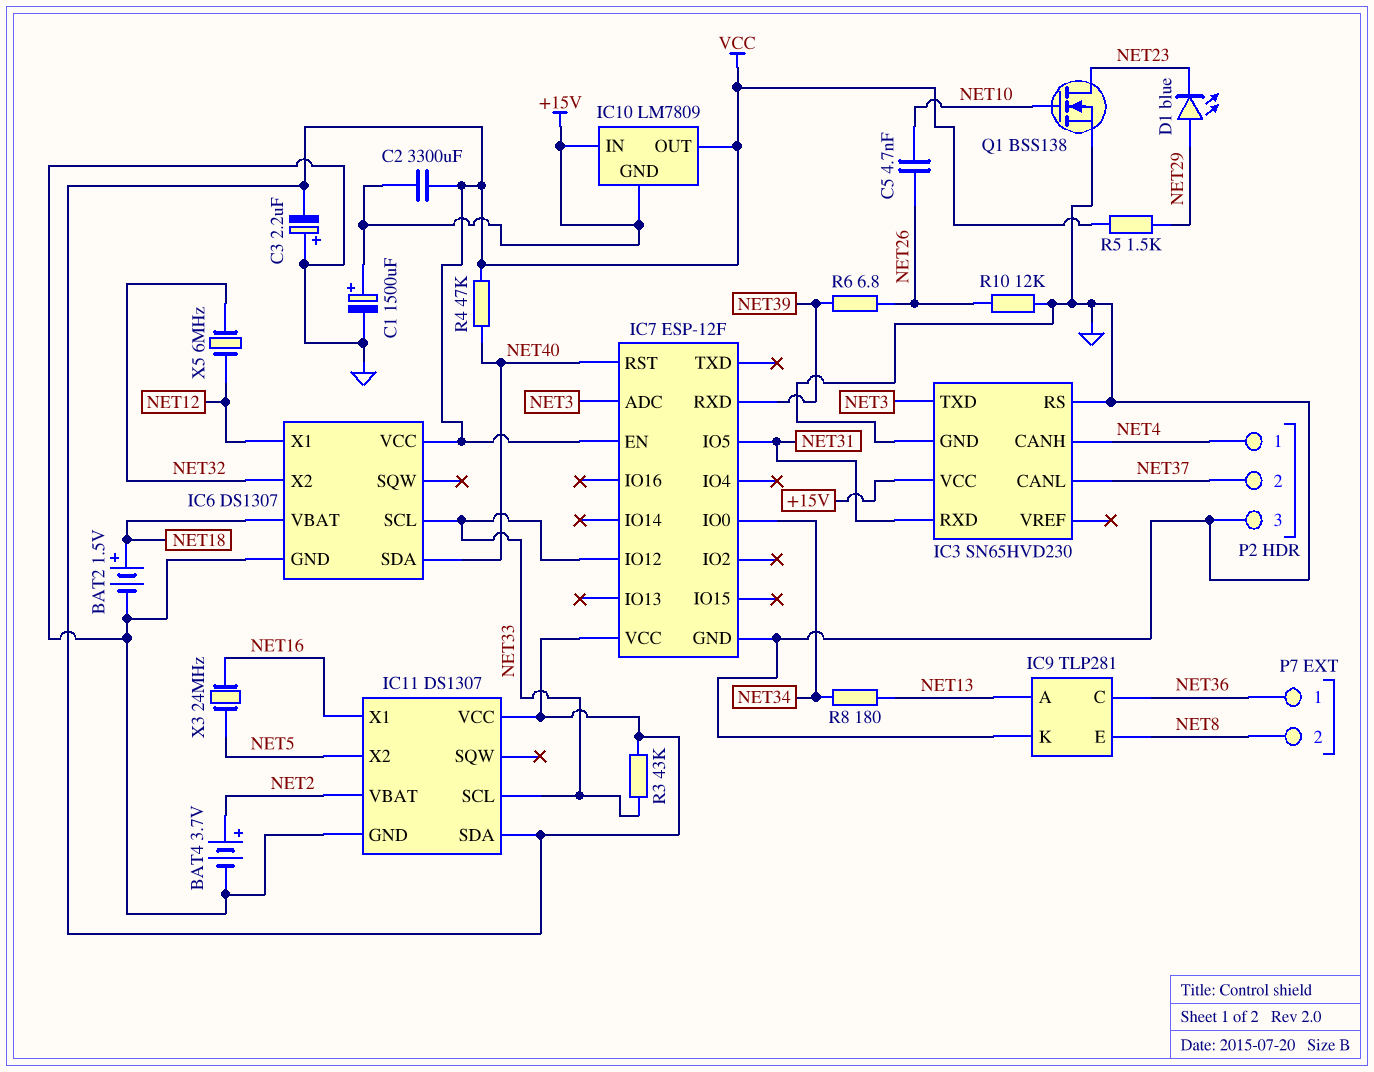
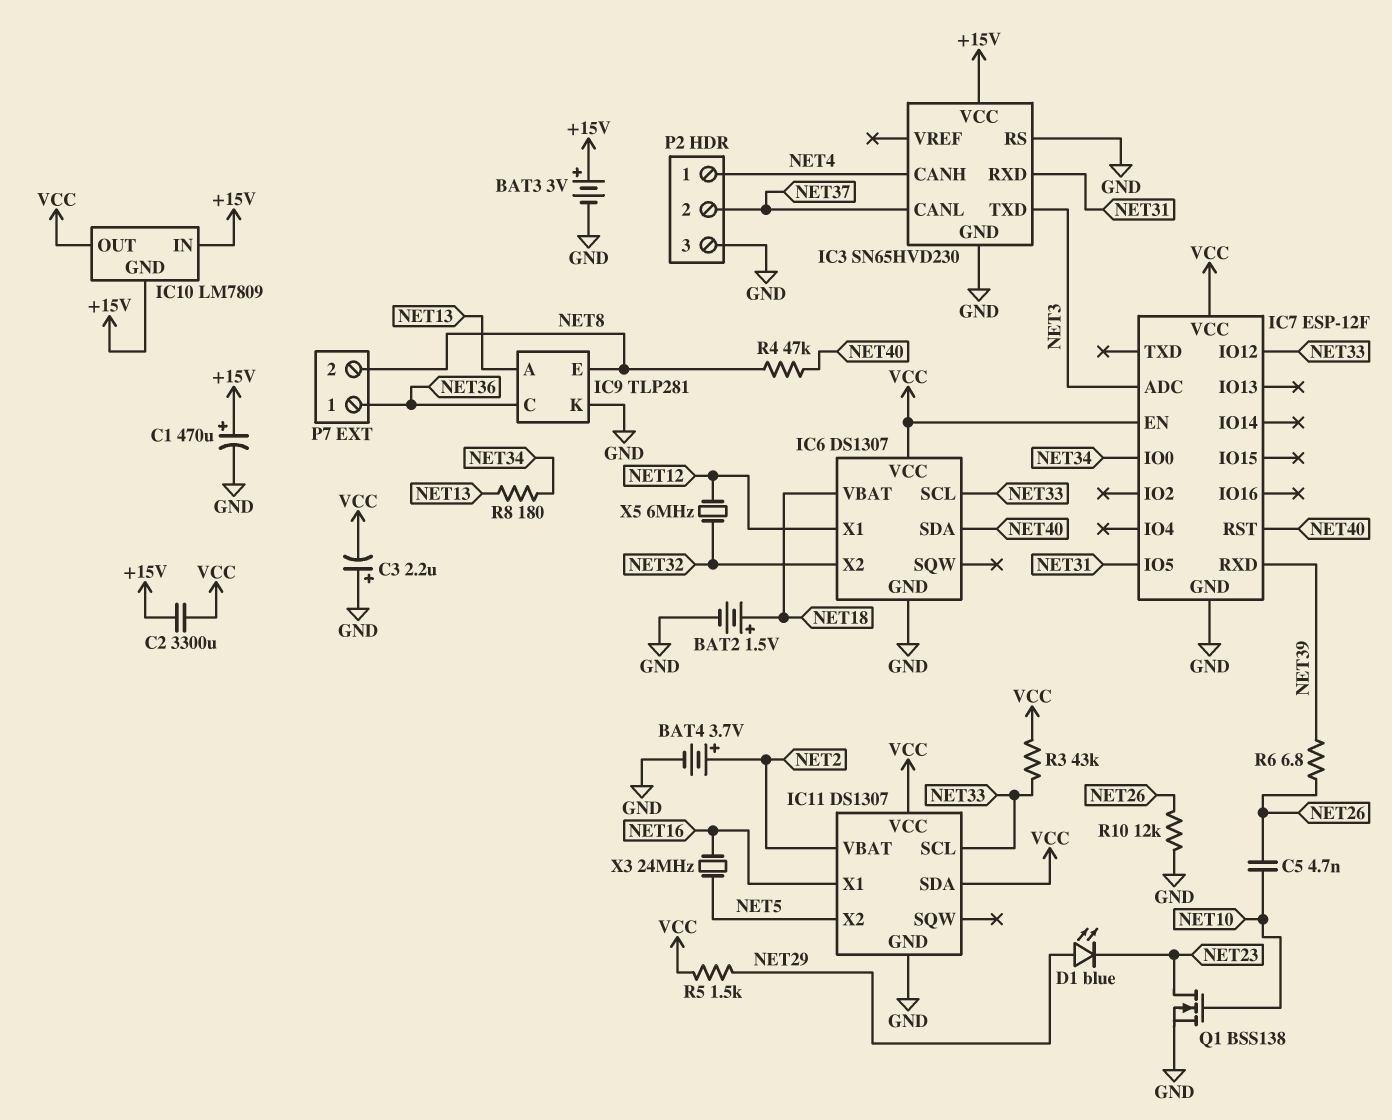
BAT3: none -> 3V (plus +15V, minus GND)
C1: 1500uF (plus +15V, minus GND) -> 470uF (plus +15V, minus GND)
R4: 47k (NET40, VCC) -> 47k (NET8, NET40)

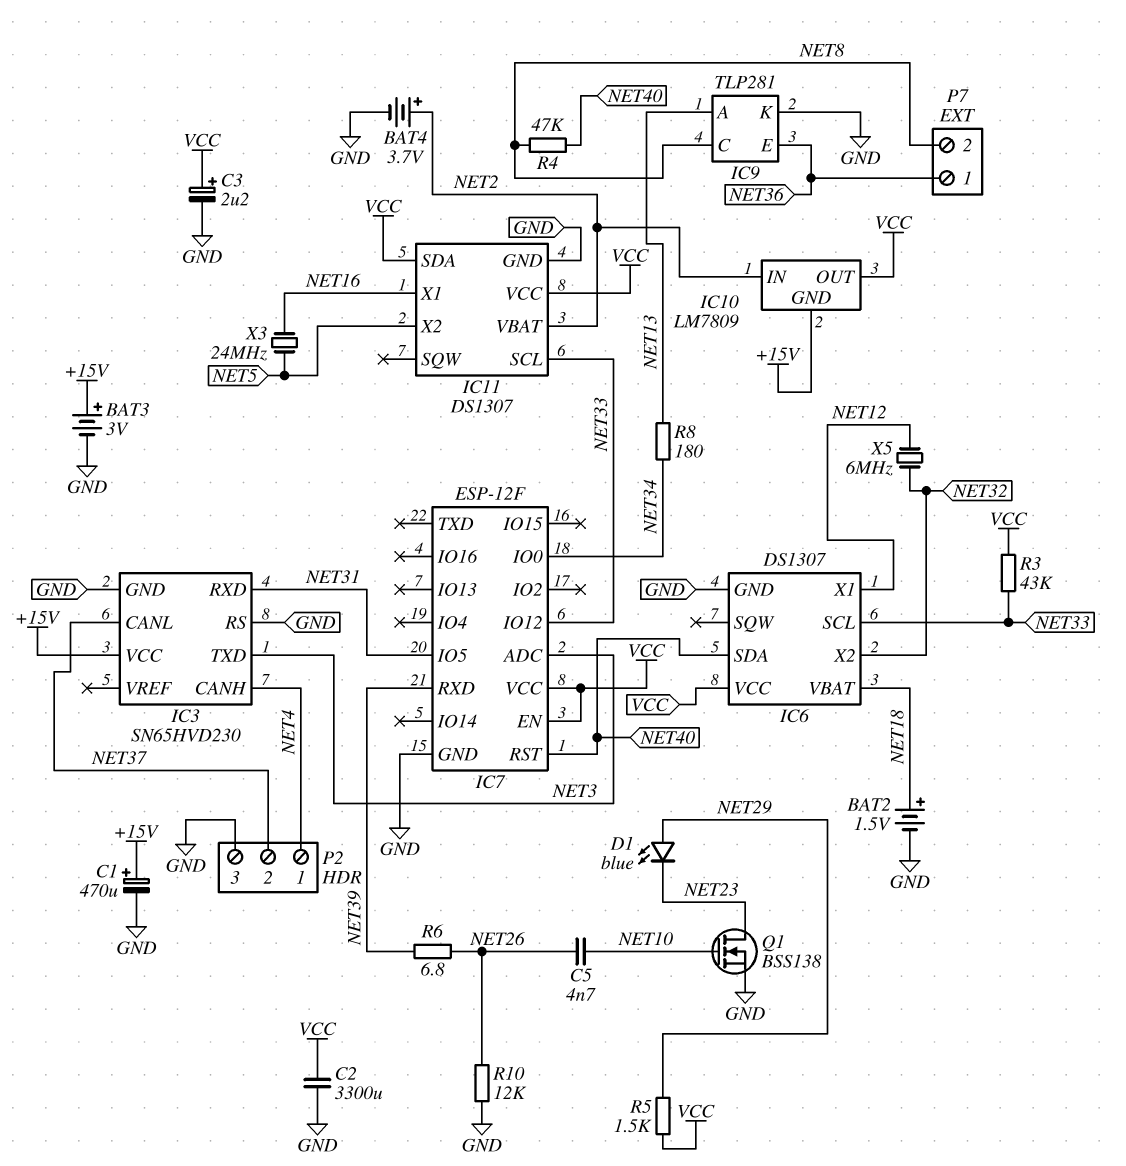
C2: 3300uF (+15V, VCC) -> 3300uF (GND, VCC)
C3: 2.2uF (plus GND, minus VCC) -> 2.2uF (plus VCC, minus GND)
IC9 pin C: NET36 -> NET8
IC9 pin E: NET8 -> NET36
IC10 pin IN: +15V -> NET2

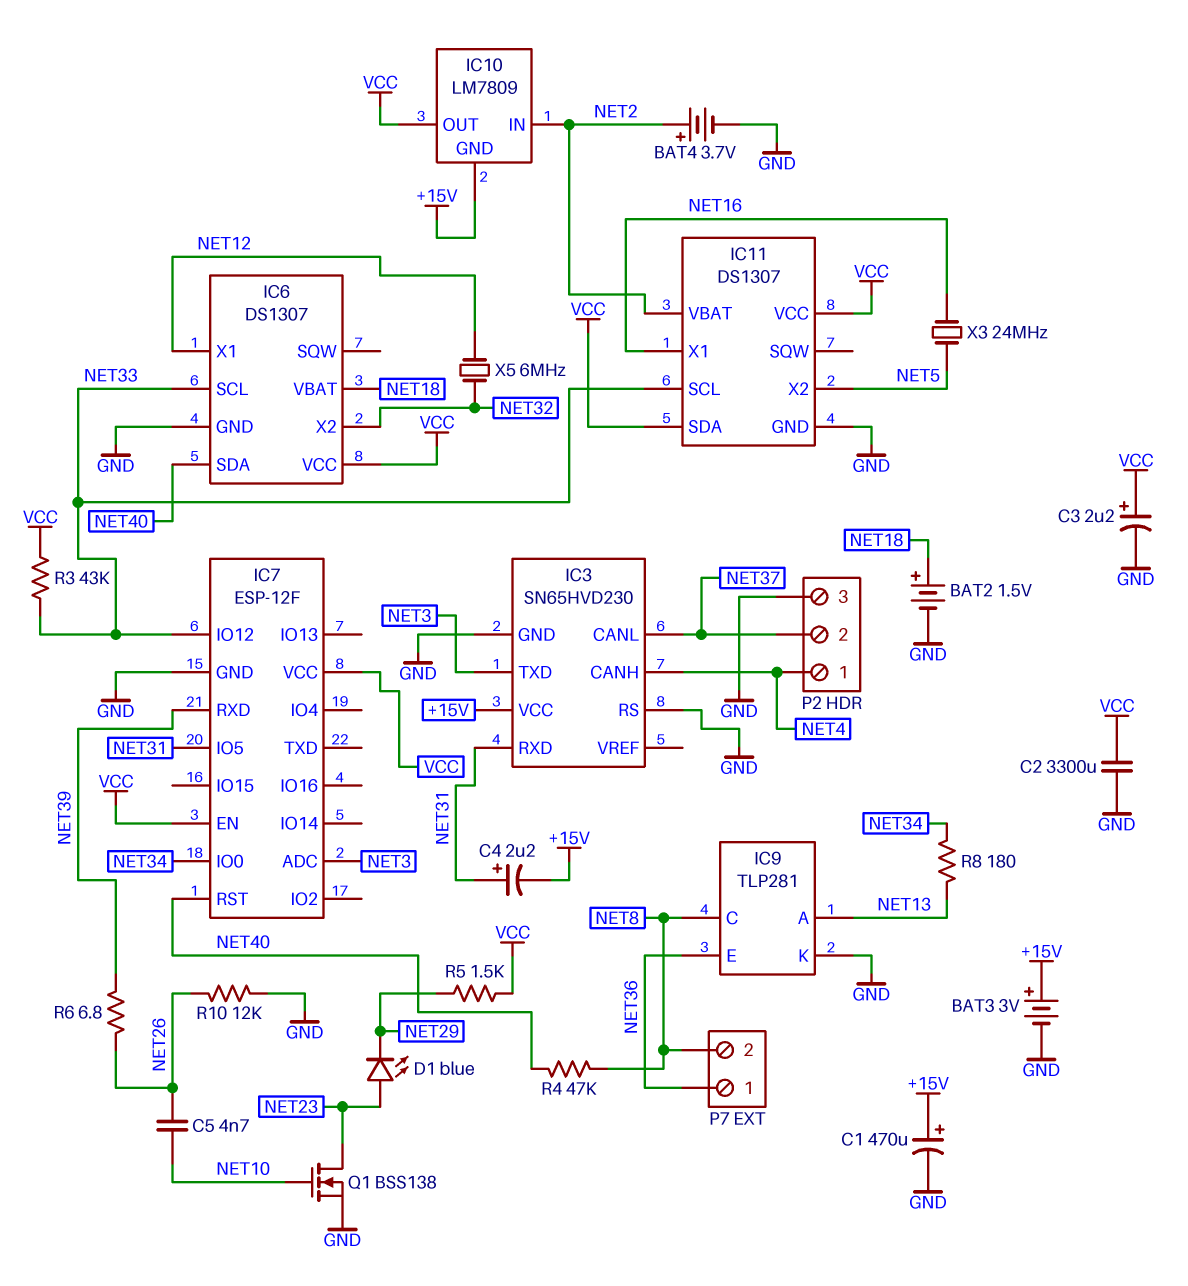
C4: none -> 2.2uF (plus NET31, minus +15V)
D1: LED blue (A NET29, K NET23) -> LED blue (A NET23, K NET29)

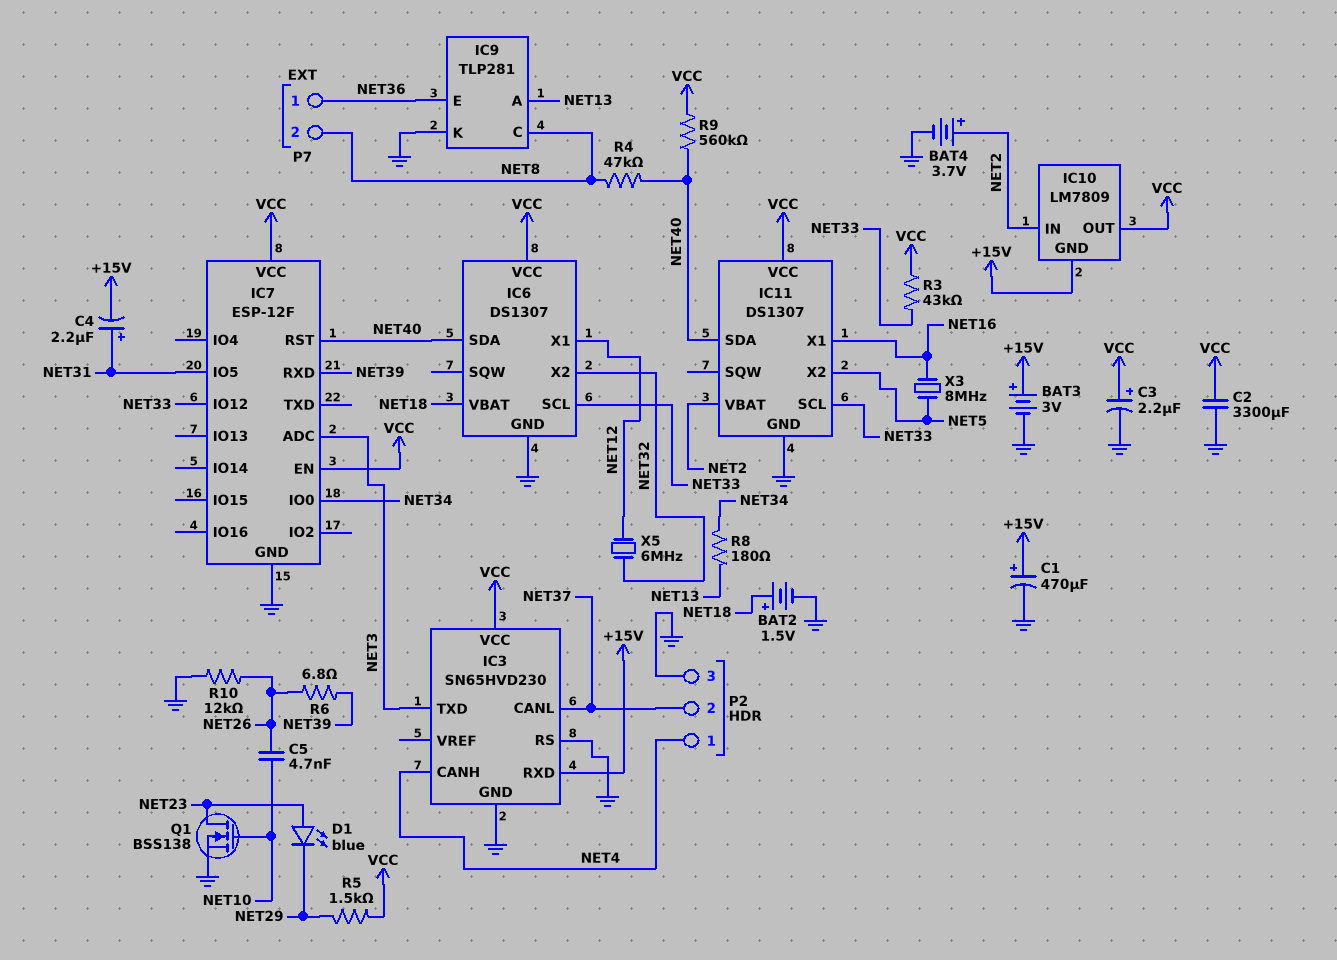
IC3 pin RXD: NET31 -> +15V
IC3 pin VCC: +15V -> VCC
IC11 pin SDA: VCC -> NET40
R9: none -> 560k (NET40, VCC)
X3: 24MHz (NET5, NET16) -> 8MHz (NET5, NET16)

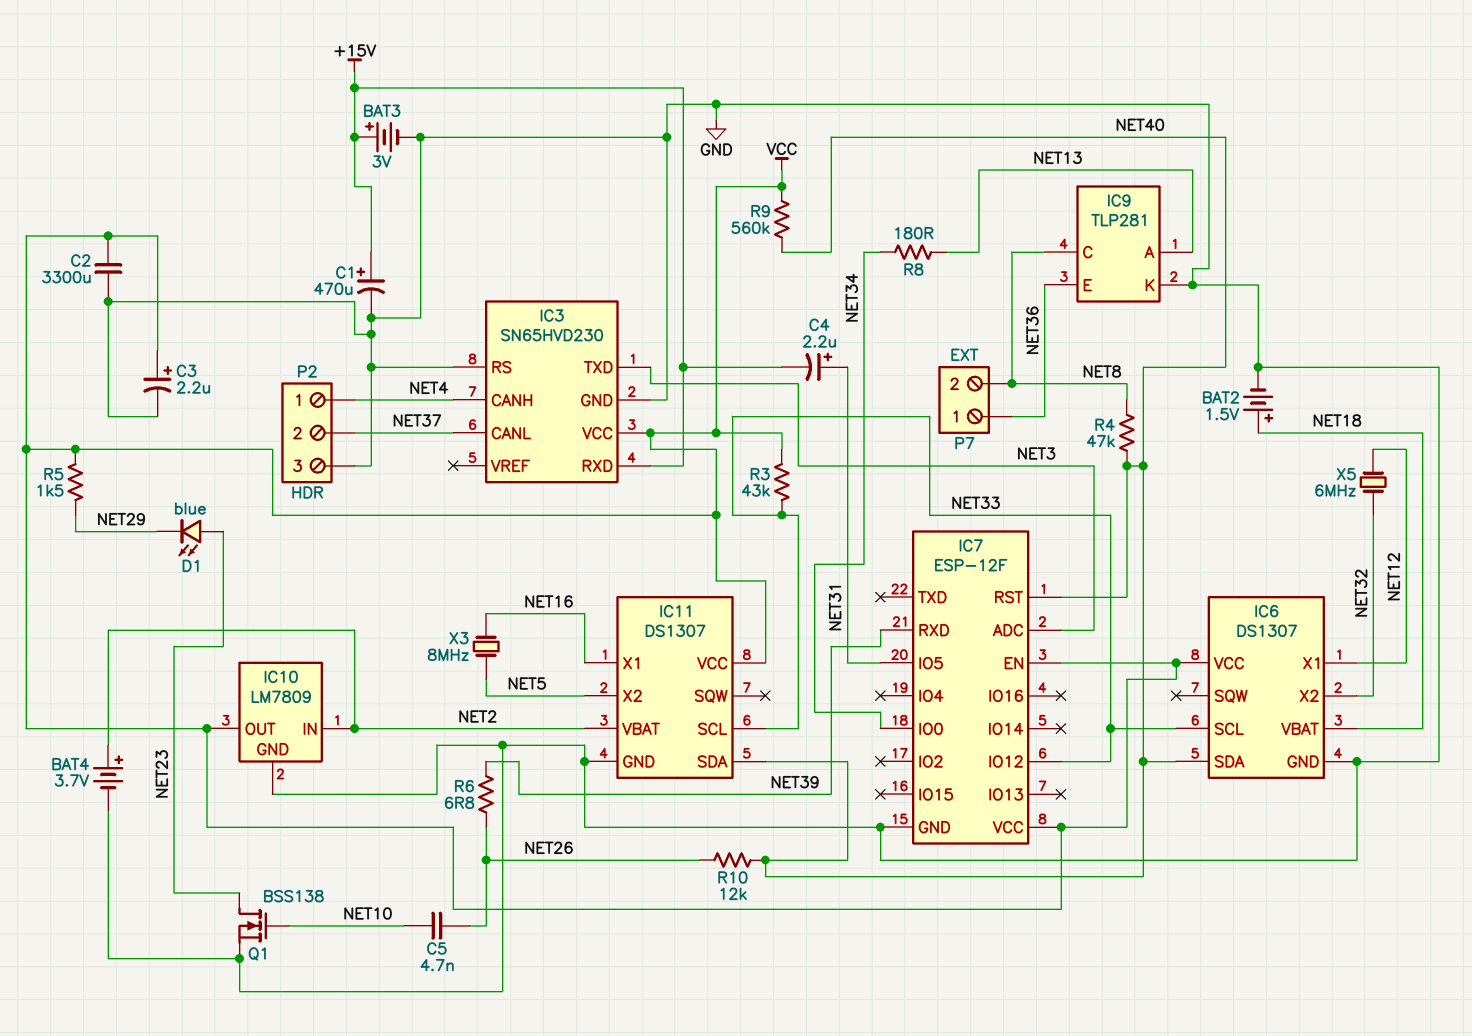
IC10 pin GND: +15V -> GND
R10: 12k (GND, NET26) -> 12k (NET26, NET40)

